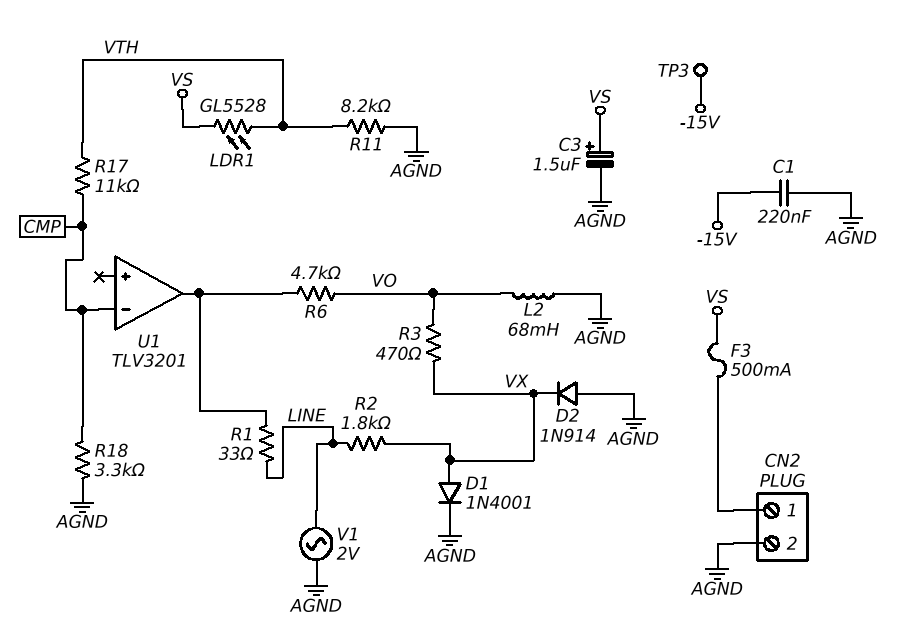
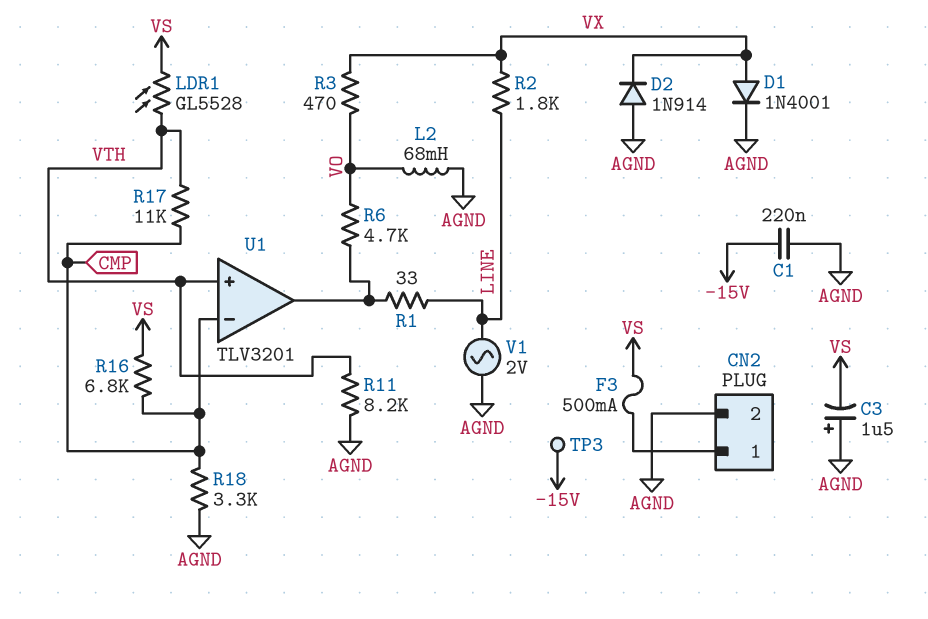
C3: 1.5uF (plus VS, minus AGND) -> 1.5uF (plus AGND, minus VS)
R16: none -> 6.8k (CMP, VS)
U1 pin in+: none -> VTH

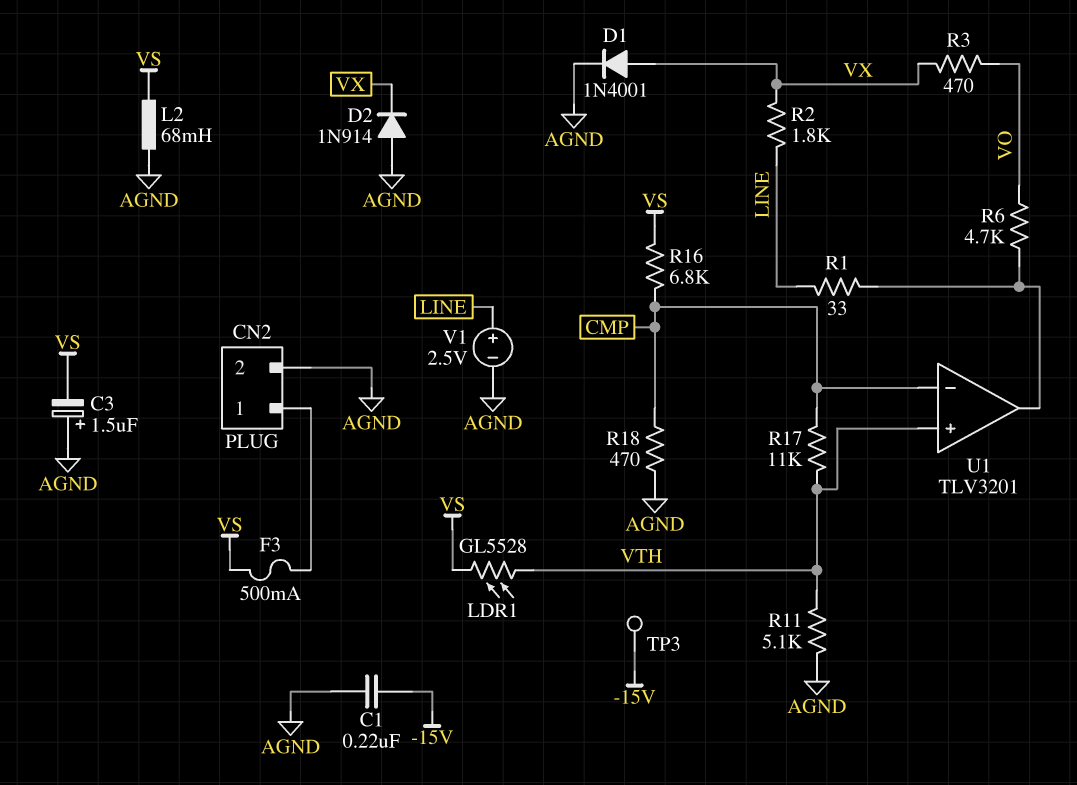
L2: 68mH (AGND, VO) -> 68mH (AGND, VS)
R11: 8.2k (AGND, VTH) -> 5.1k (AGND, VTH)
R18: 3.3k (AGND, CMP) -> 470 (AGND, CMP)
V1: AC 2V (AGND, LINE) -> 2.5V (plus LINE, minus AGND)

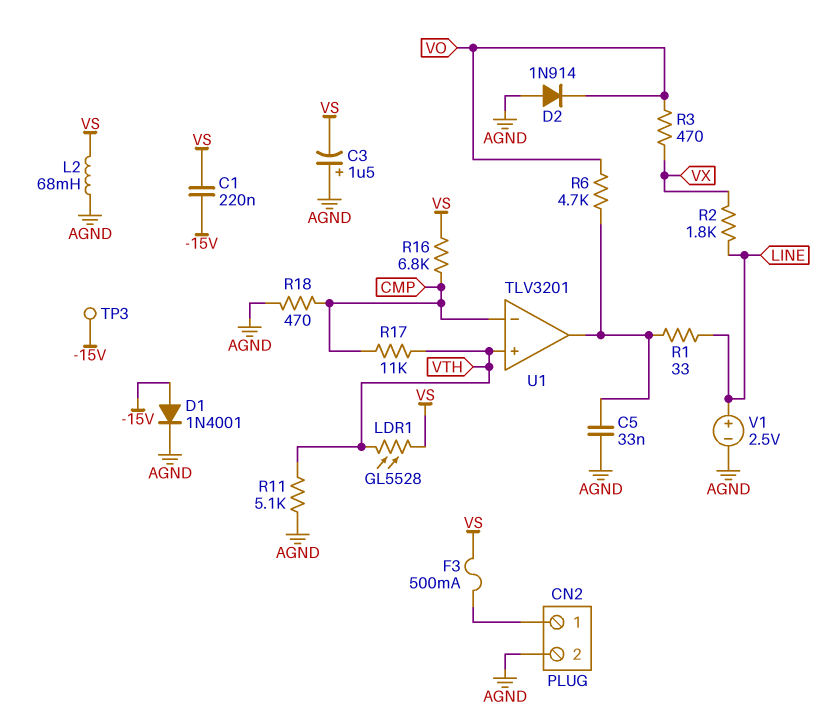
C1: 220nF (-15V, AGND) -> 220nF (-15V, VS)
C5: none -> 33nF (AGND, U1/out)
D1: diode 1N4001 (A VX, K AGND) -> diode 1N4001 (A -15V, K AGND)
D2: diode 1N914 (A AGND, K VX) -> diode 1N914 (A AGND, K VO)

